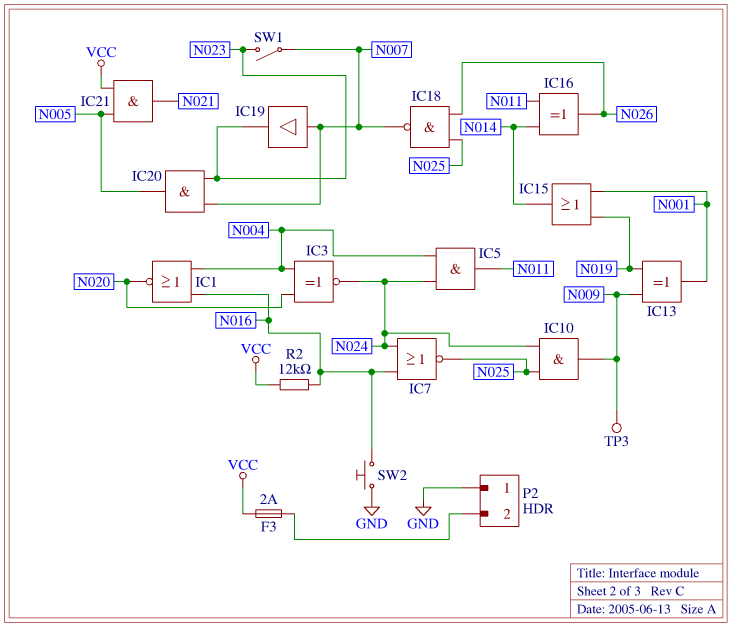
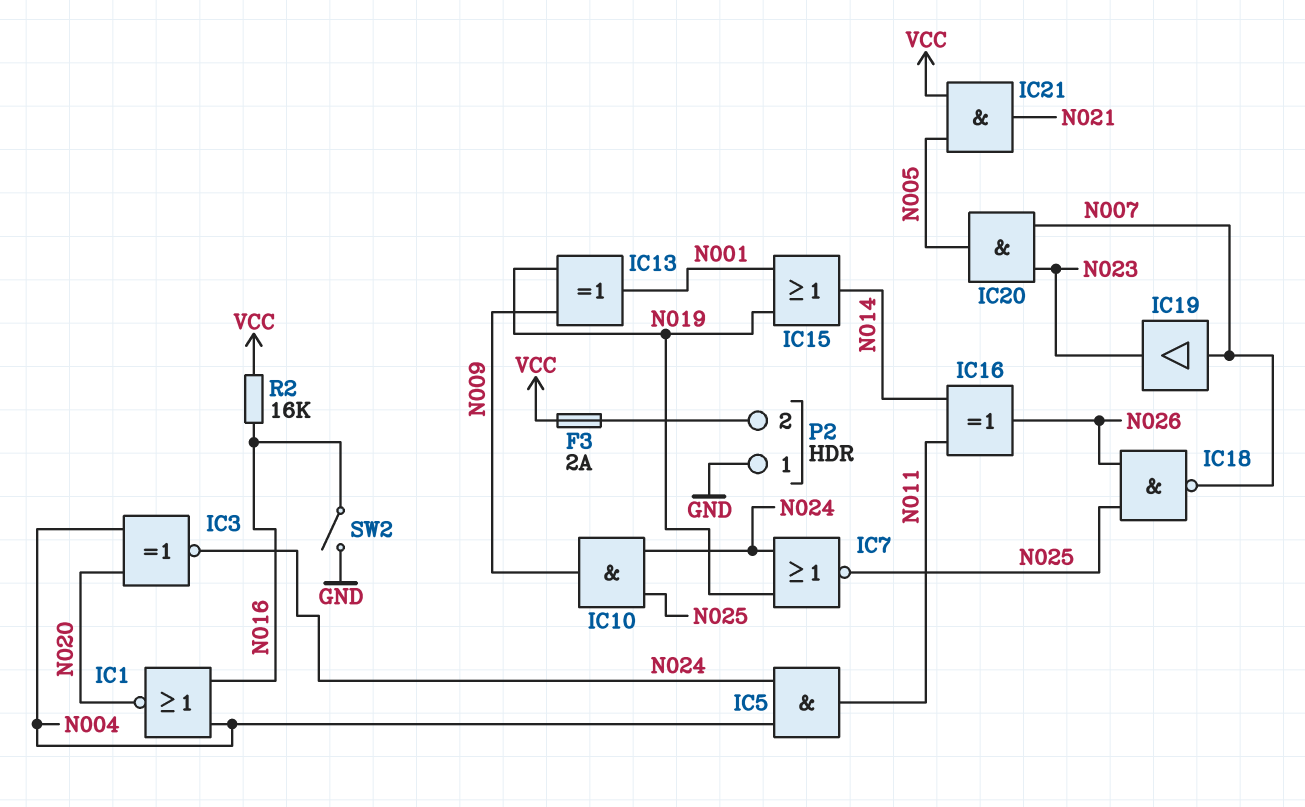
IC7: NOR (in N016, in N024, out N025) -> NOR (in N019, in N024, out N025)
R2: 12k (N016, VCC) -> 16k (N016, VCC)
SW1: switch (N007, N023) -> none
SW2: button (GND, N016) -> switch (GND, N016)
TP3: test point (N009) -> none

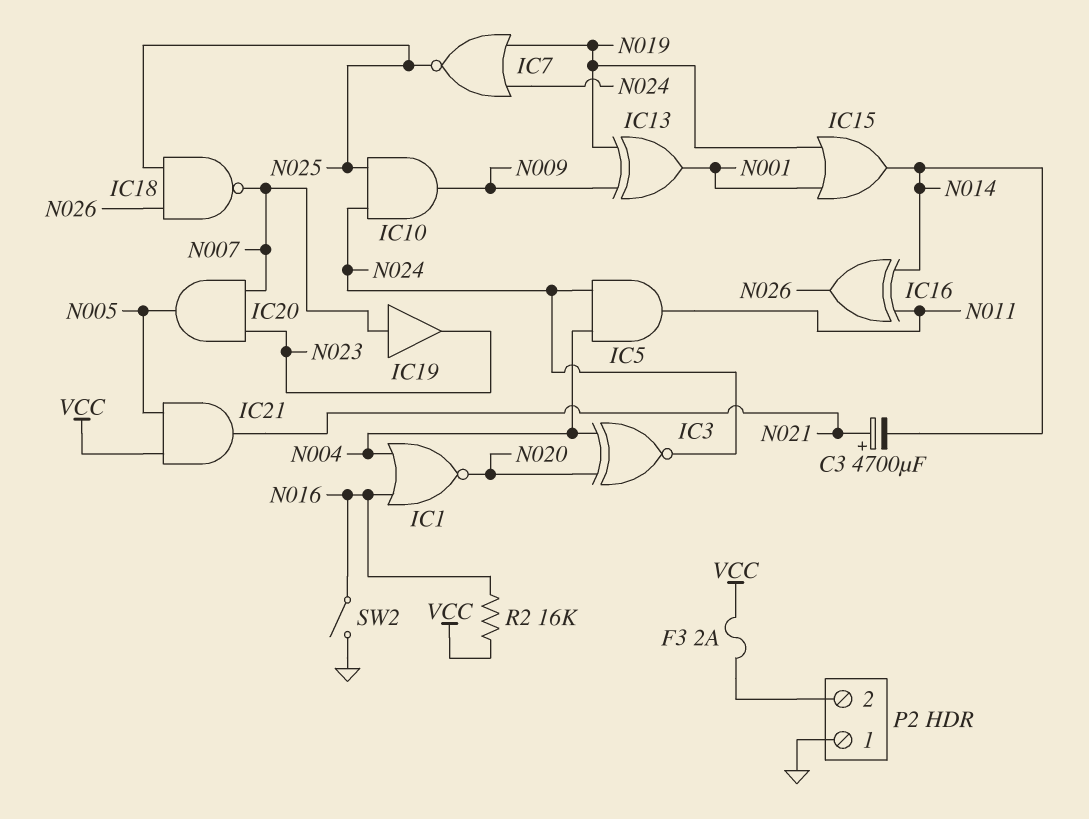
C3: none -> 4700uF (plus N021, minus N014)

